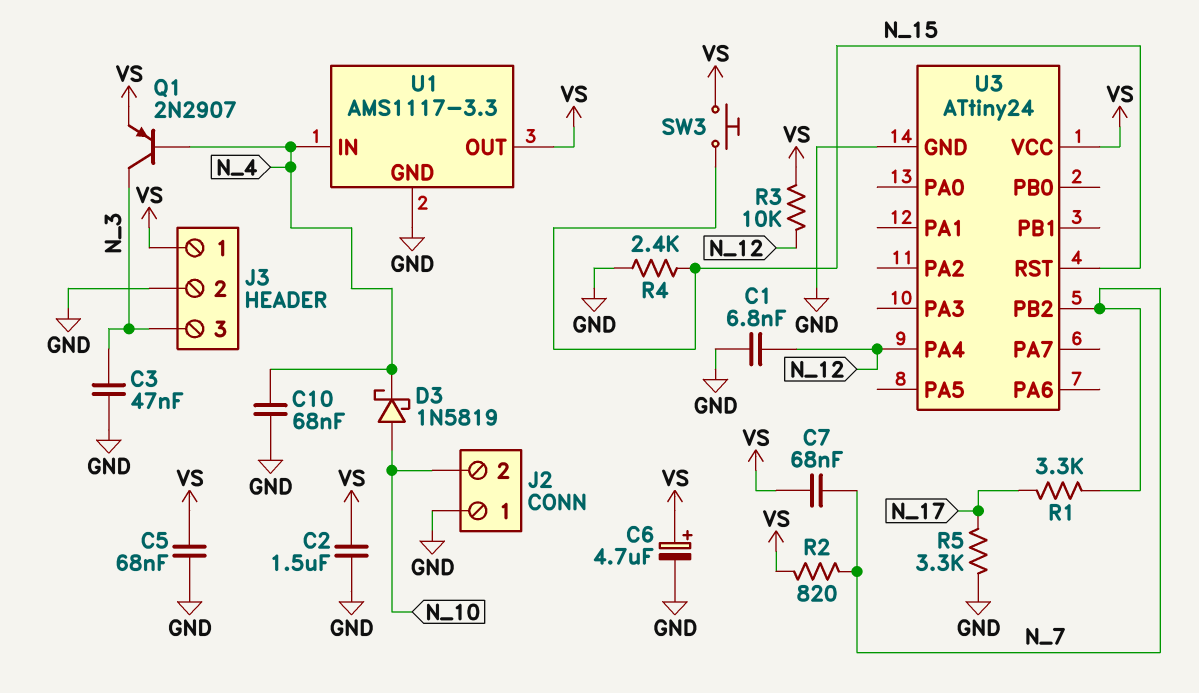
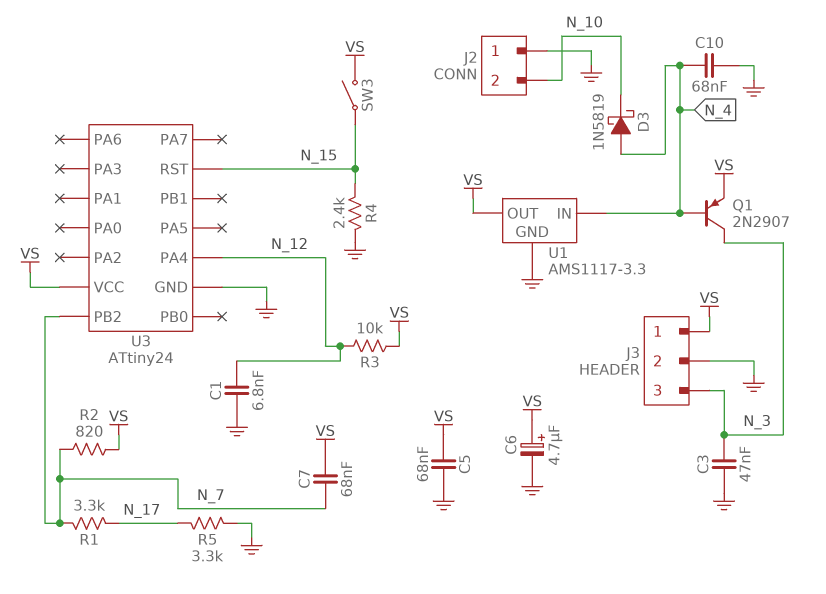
C2: 1.5uF (GND, VS) -> none
D3: schottky 1N5819 (A N_10, K N_4) -> schottky 1N5819 (A N_4, K N_10)
SW3: button (N_15, VS) -> switch (N_15, VS)

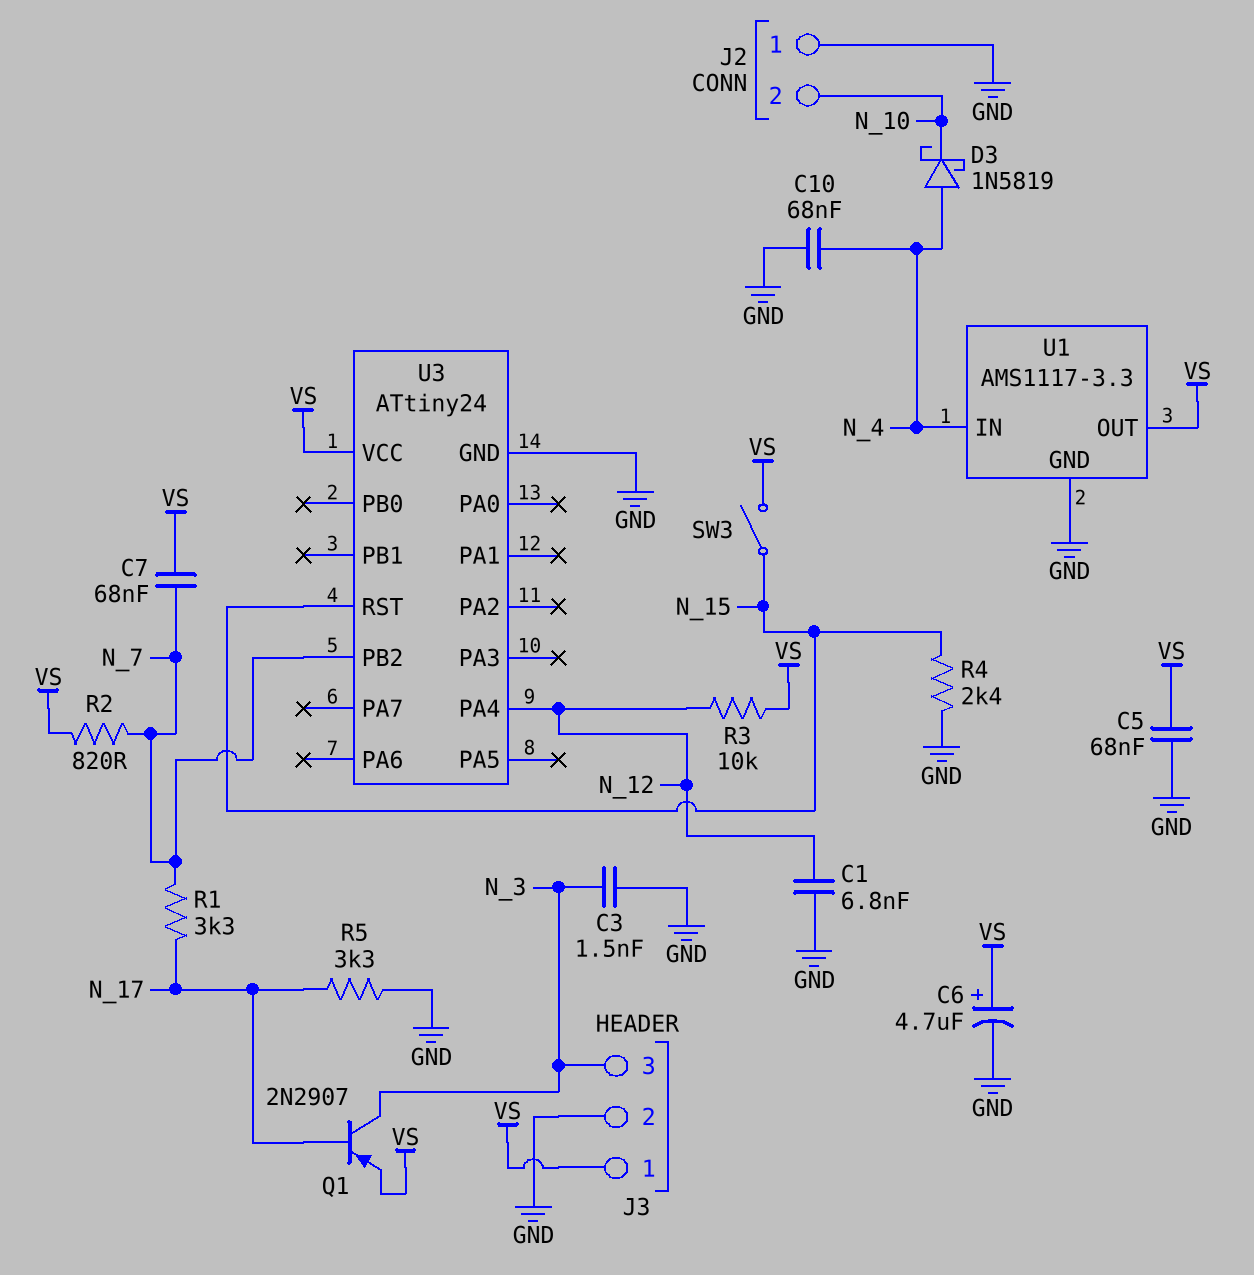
C3: 47nF (GND, N_3) -> 1.5nF (GND, N_3)
Q1: PNP 2N2907 (B N_4, C N_3, E VS) -> PNP 2N2907 (B N_17, C N_3, E VS)

